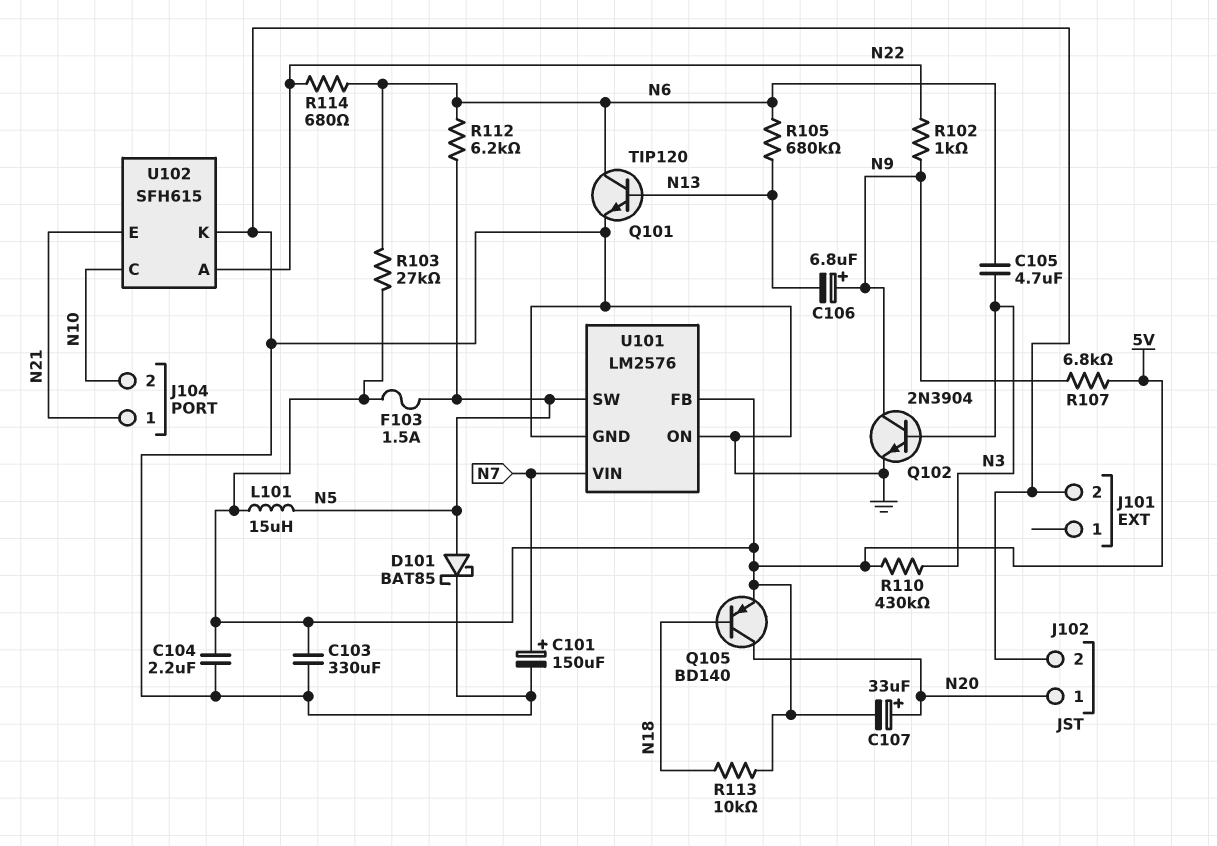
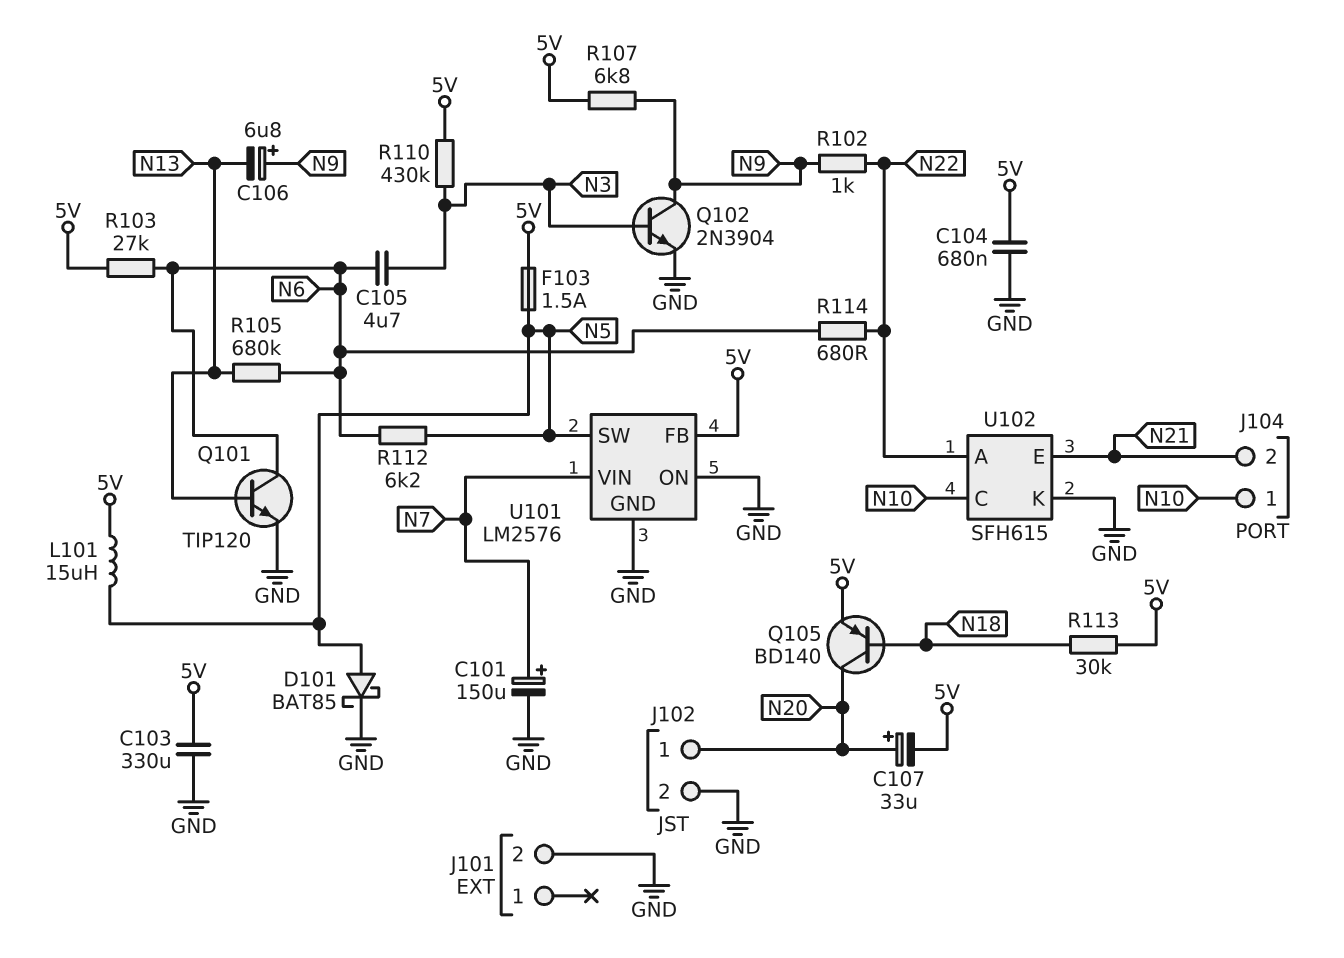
C104: 2.2uF (5V, GND) -> 680nF (5V, GND)
J104 pin 1: N21 -> N10
J104 pin 2: N10 -> N21
R113: 10k (5V, N18) -> 30k (5V, N18)

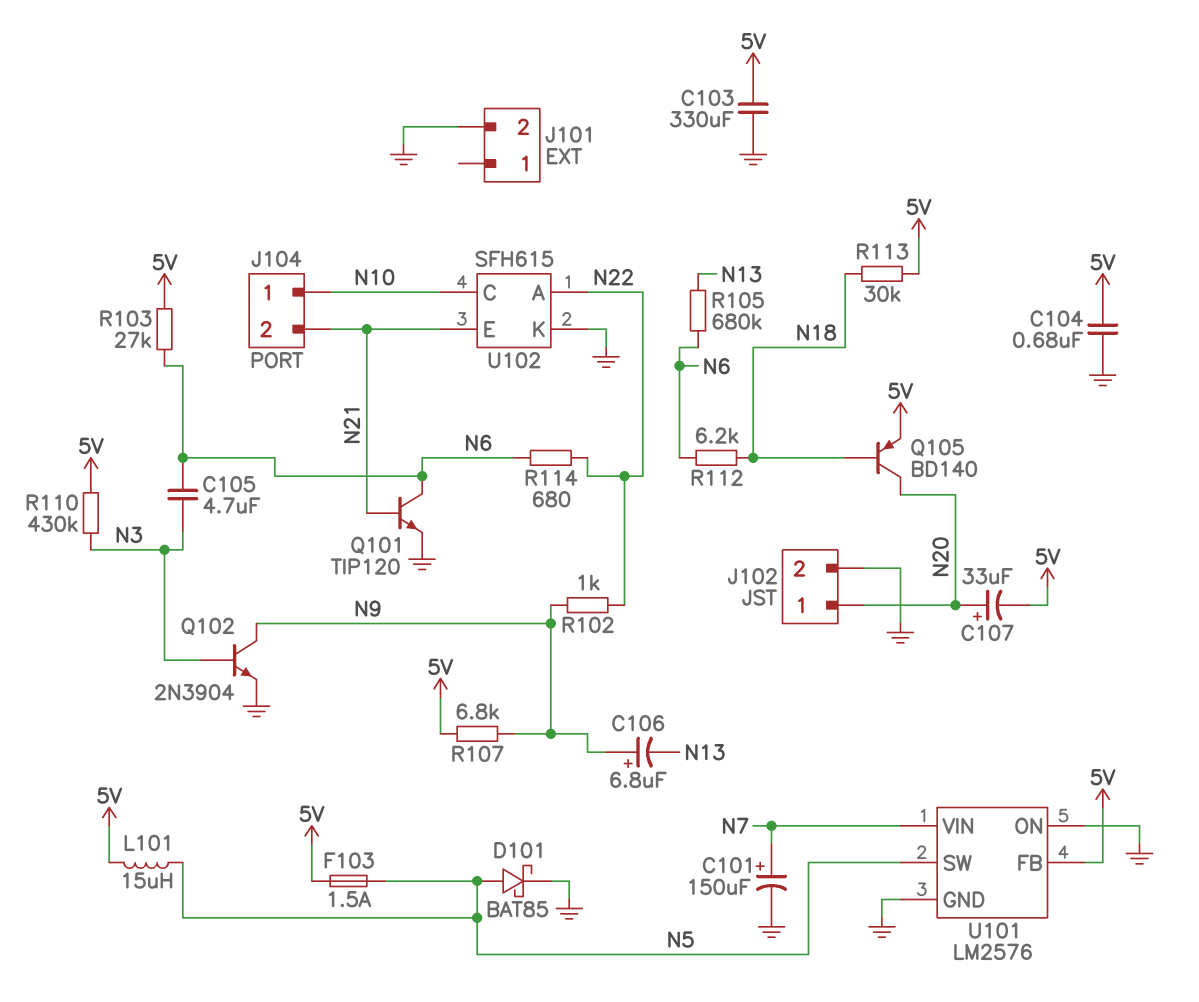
Q101: NPN TIP120 (B N13, C N6, E GND) -> NPN TIP120 (B N21, C N6, E GND)
R112: 6.2k (N5, N6) -> 6.2k (N6, N18)

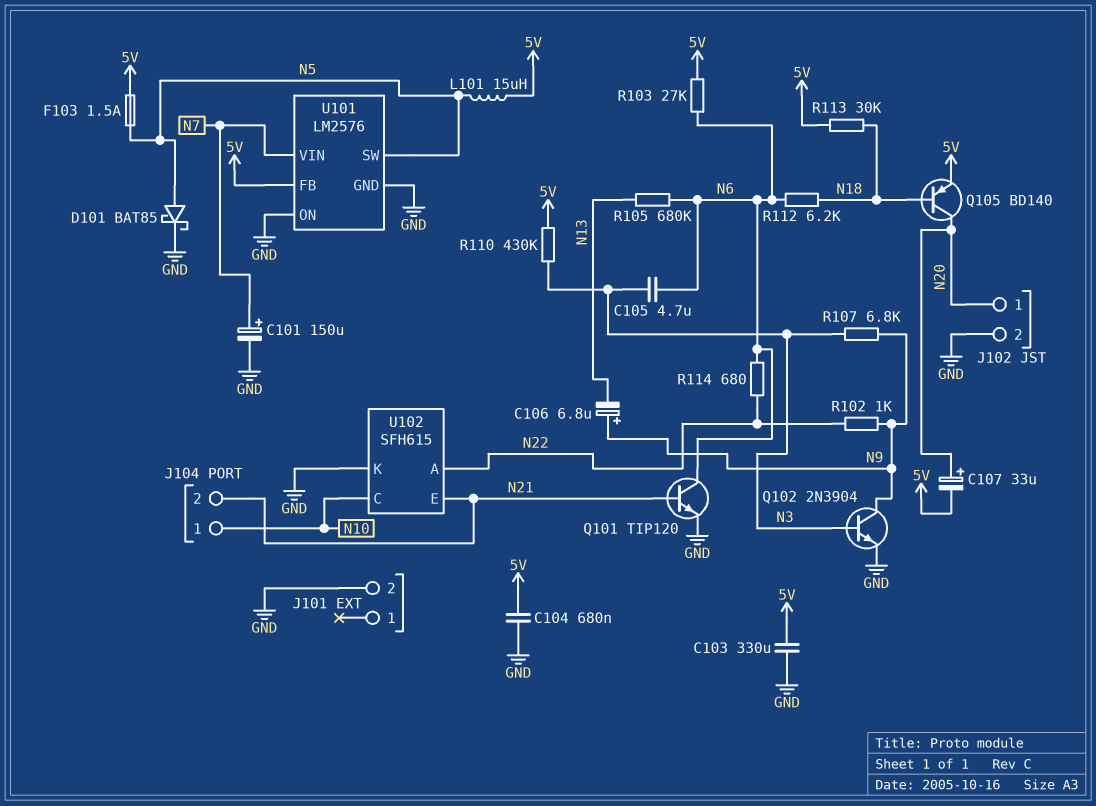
R107: 6.8k (5V, N9) -> 6.8k (N3, N9)

